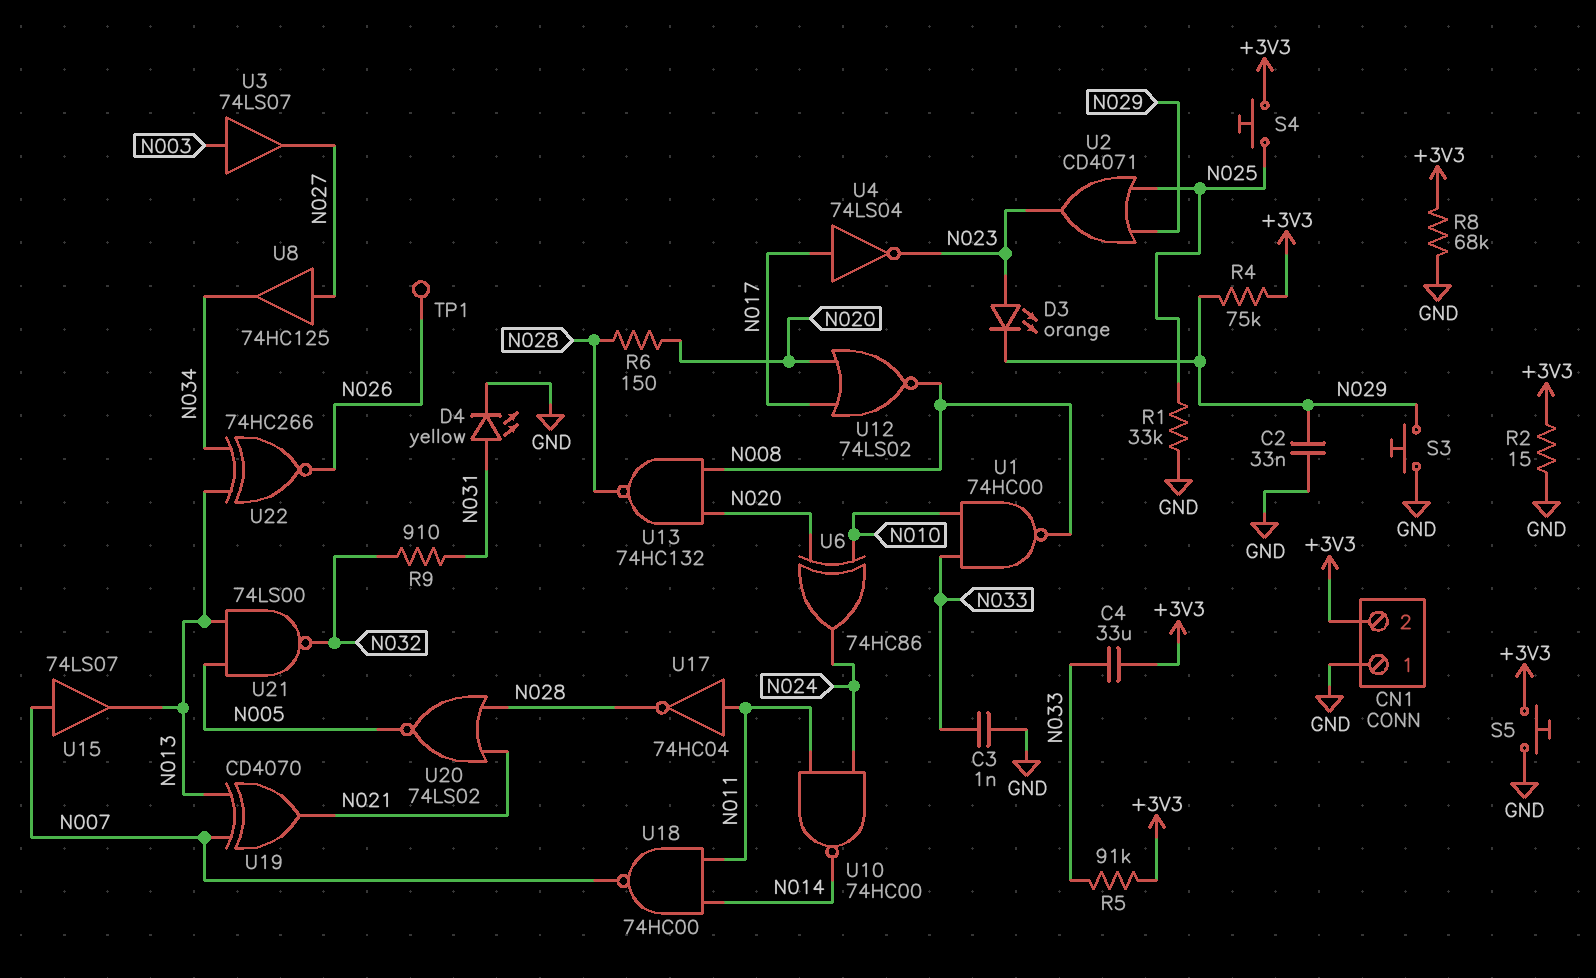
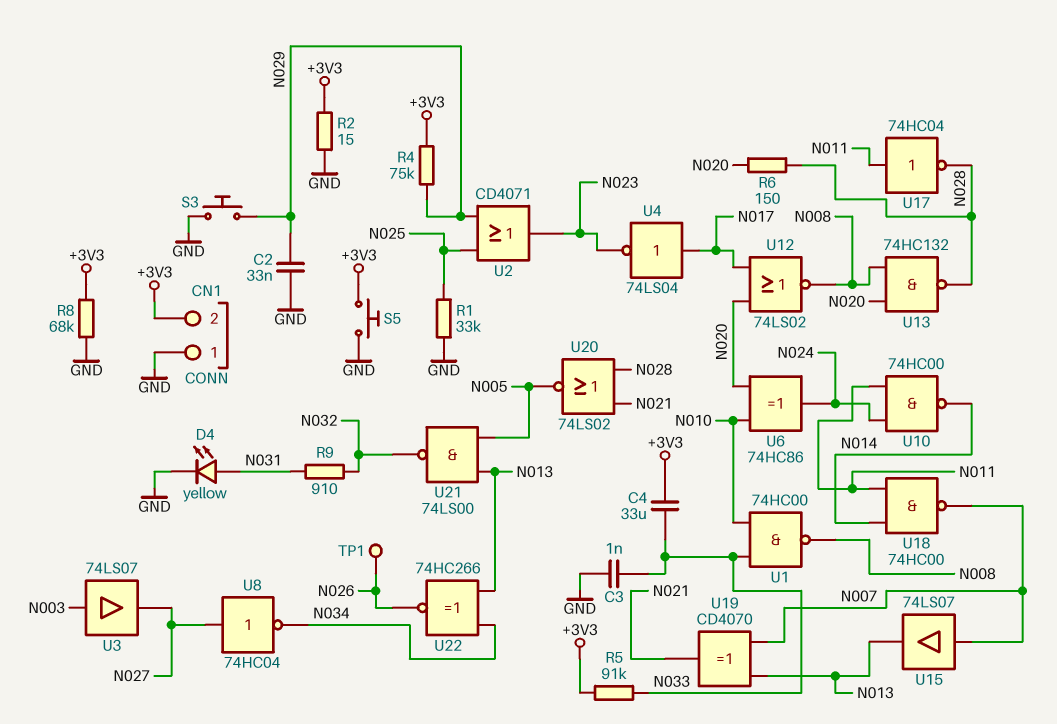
D3: LED orange (A N023, K N029) -> none
S4: button (+3V3, N025) -> none
U8: buffer 74HC125 (in N027, out N034) -> NOT 74HC04 (in N027, out N034)

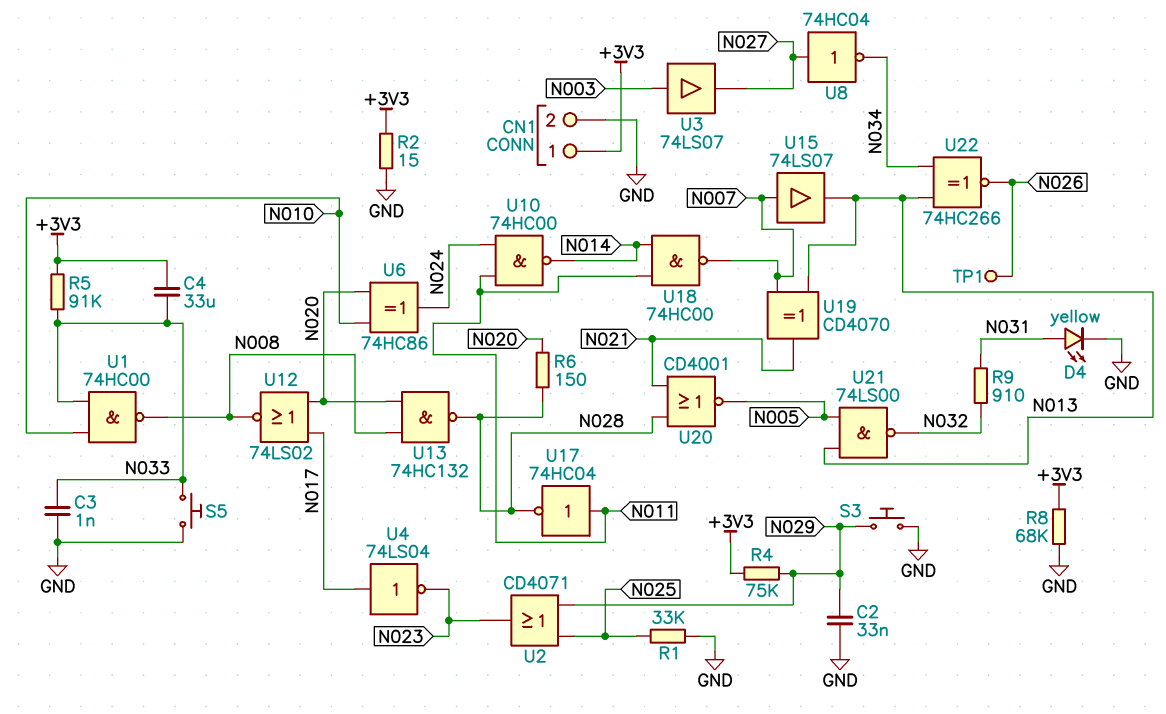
CN1 pin 1: GND -> +3V3
CN1 pin 2: +3V3 -> GND
S5: button (+3V3, GND) -> button (GND, N033)
U20: NOR 74LS02 (in N021, in N028, out N005) -> NOR CD4001 (in N021, in N028, out N005)

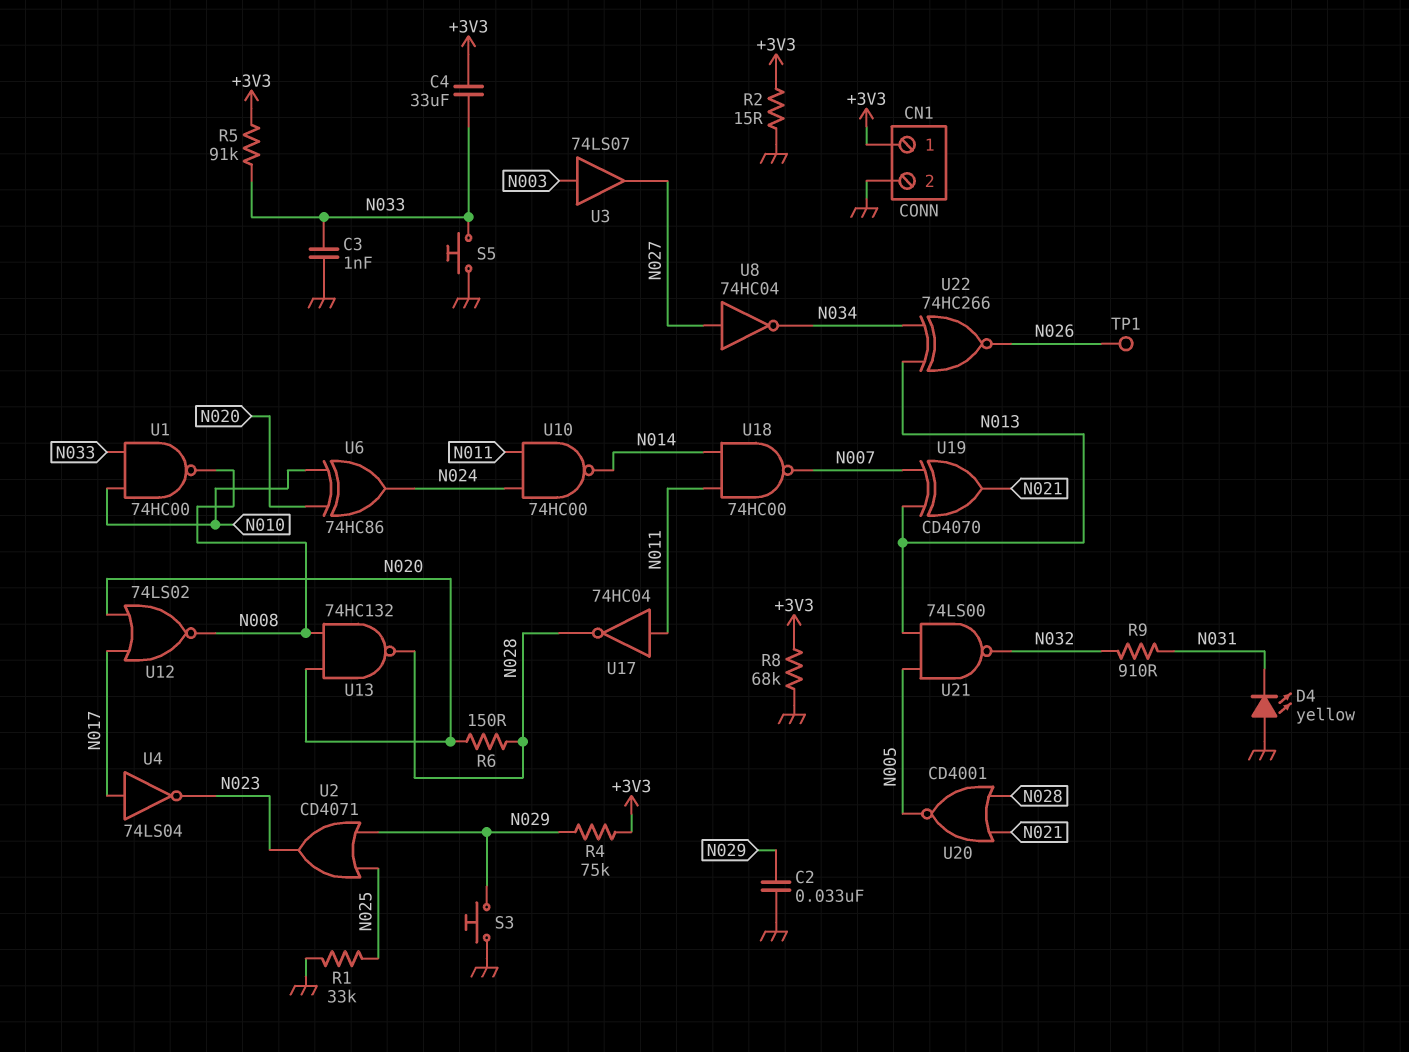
D4: LED yellow (A N031, K GND) -> LED yellow (A GND, K N031)
U15: buffer 74LS07 (in N007, out N013) -> none

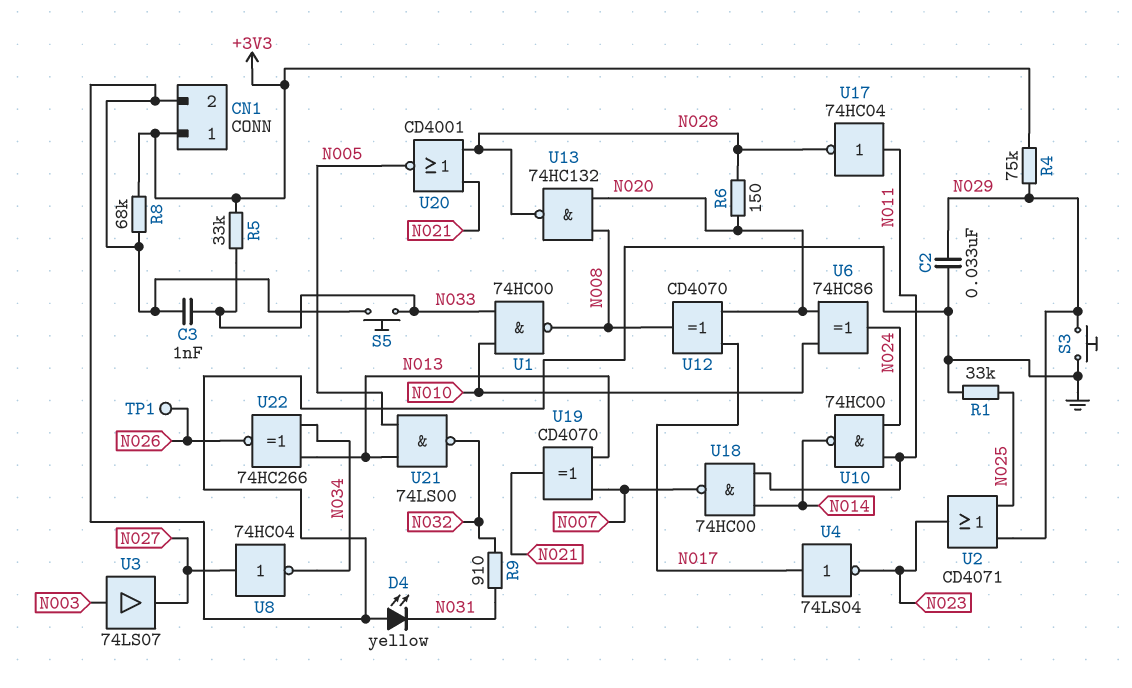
C4: 33uF (+3V3, N033) -> none
R2: 15 (+3V3, GND) -> none
R5: 91k (+3V3, N033) -> 33k (+3V3, N033)
U12: NOR 74LS02 (in N017, in N020, out N008) -> XOR CD4070 (in N017, in N020, out N008)

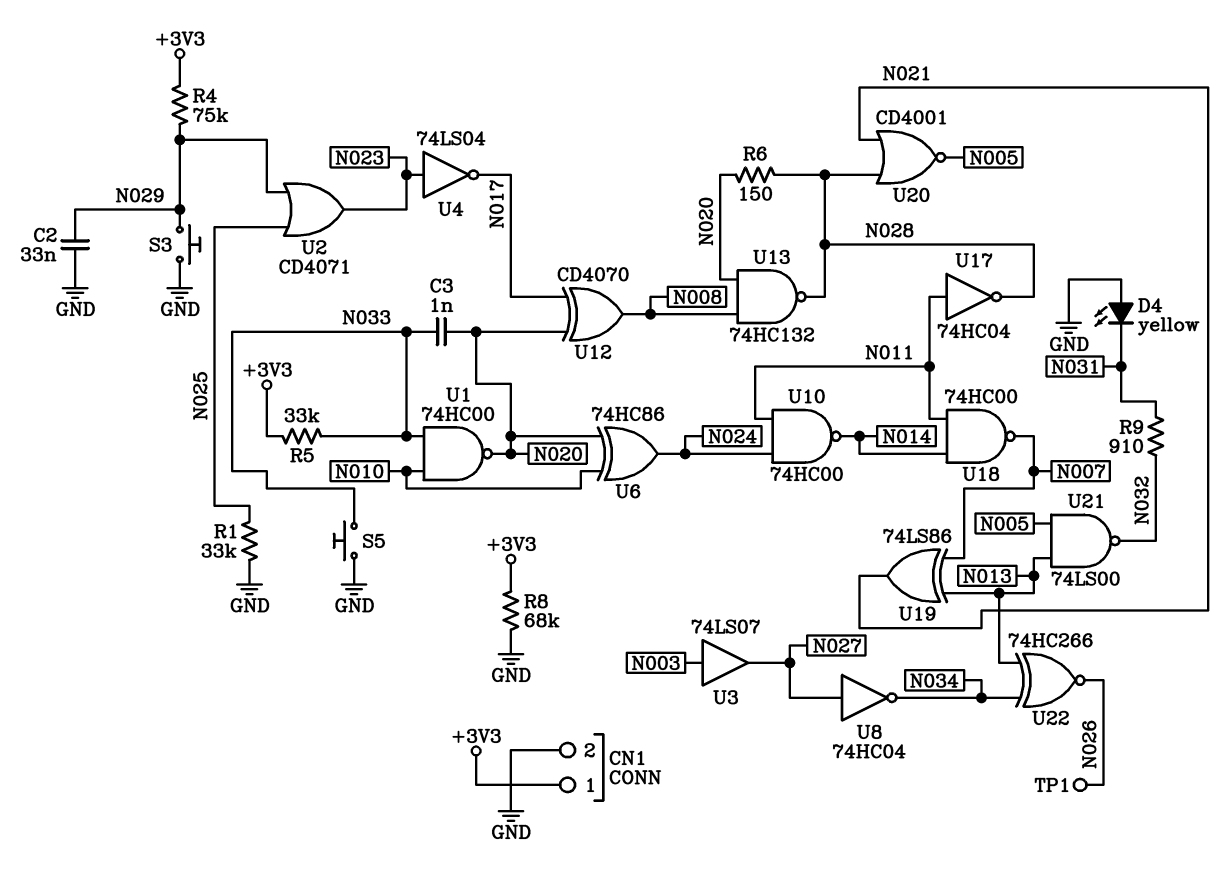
C3: 1nF (GND, N033) -> 1nF (N020, N033)
U1: NAND 74HC00 (in N010, in N033, out N008) -> NAND 74HC00 (in N010, in N033, out N020)
U4: NOT 74LS04 (in N017, out N023) -> NOT 74LS04 (in N023, out N017)
U19: XOR CD4070 (in N007, in N013, out N021) -> XOR 74LS86 (in N007, in N013, out N021)

